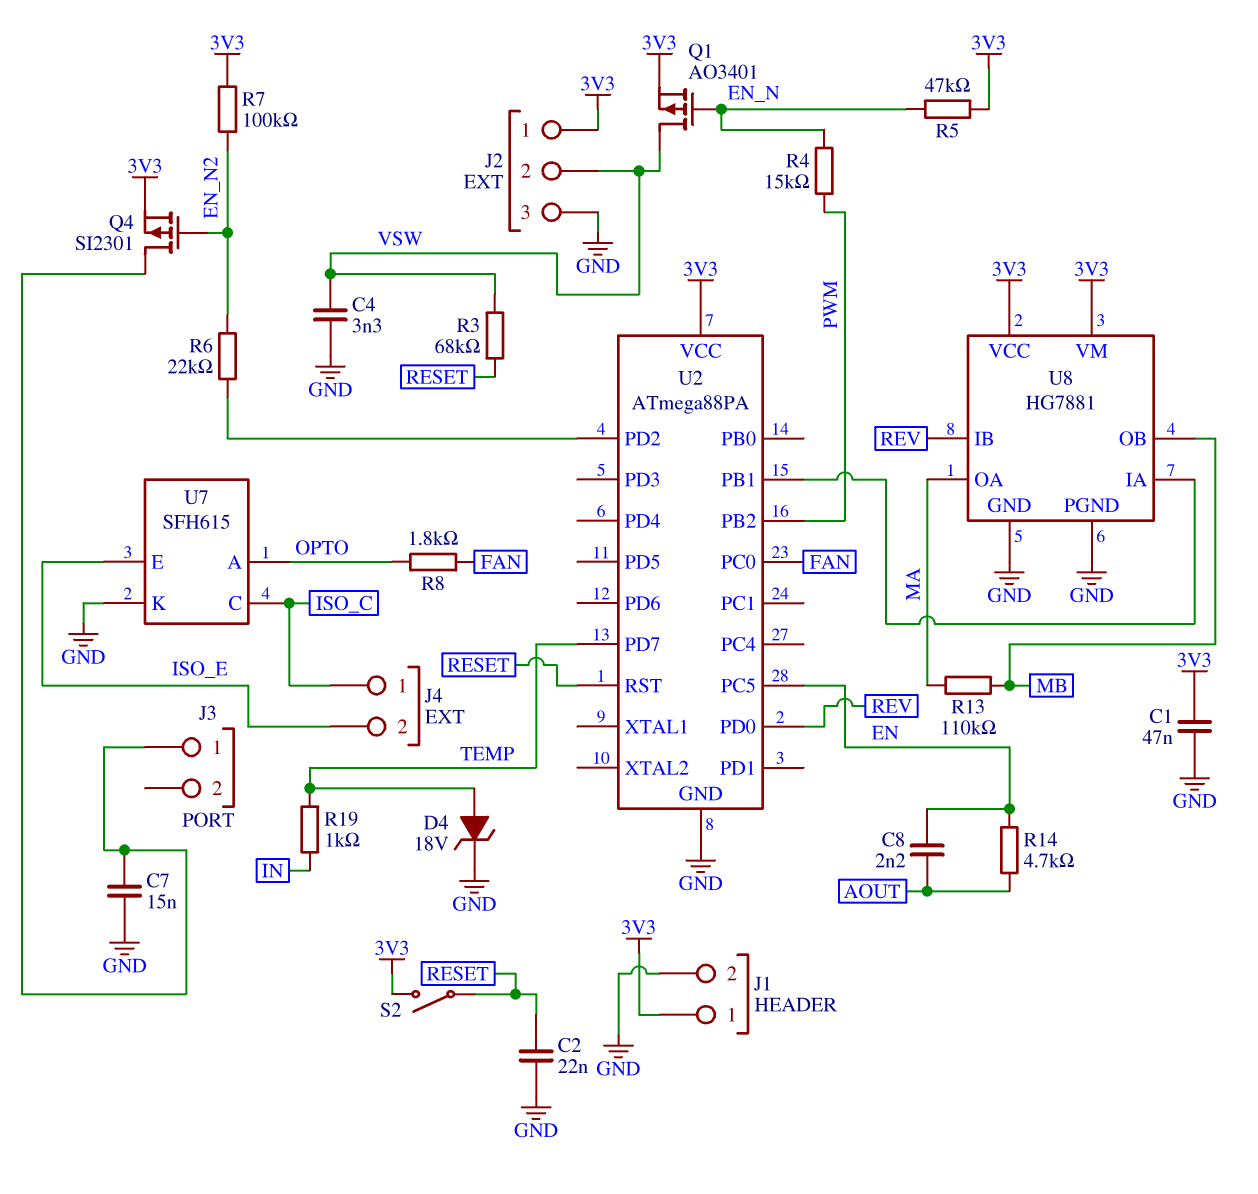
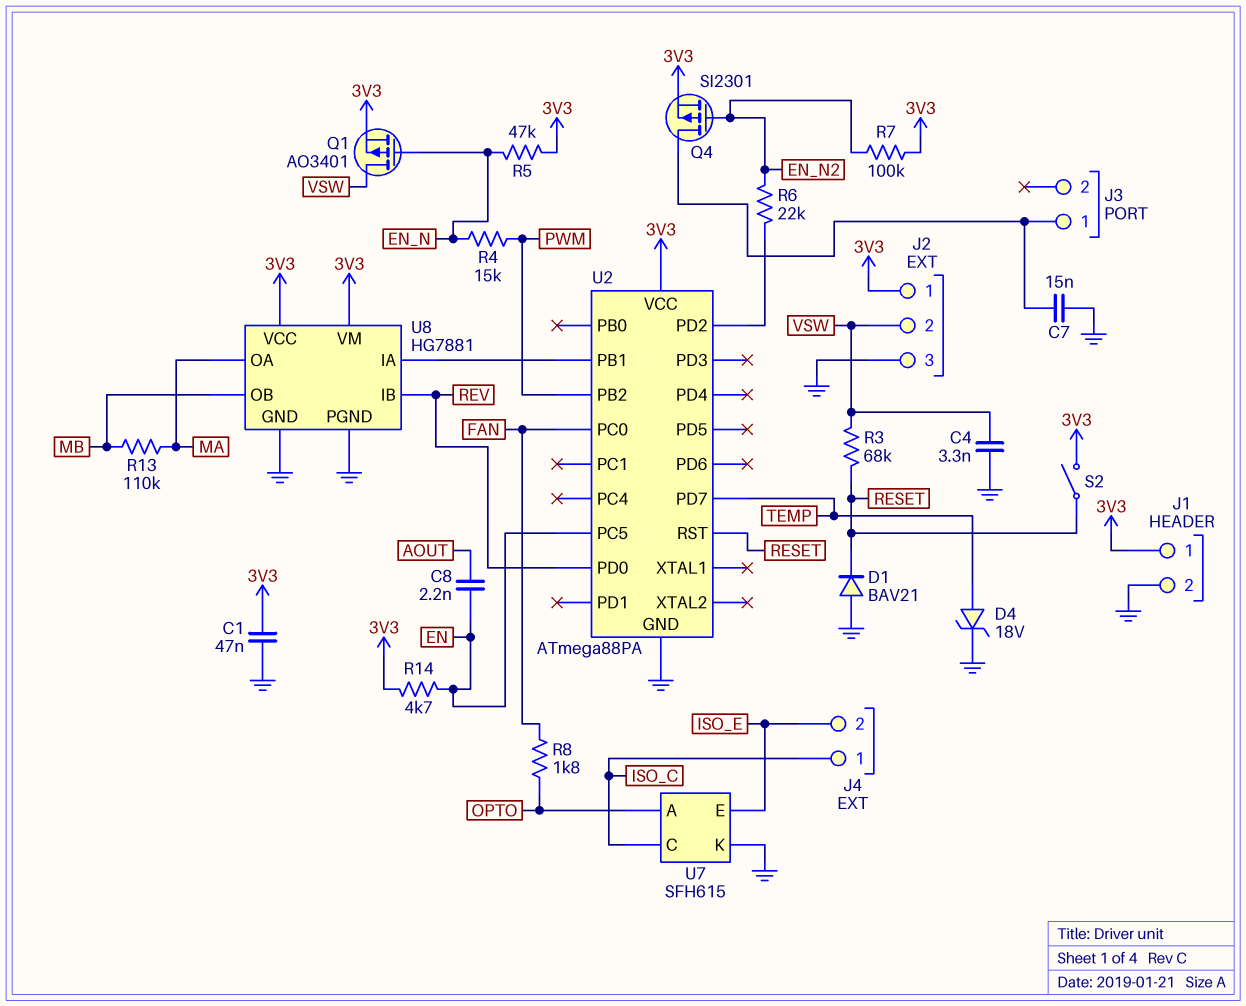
C2: 22nF (GND, RESET) -> none
D1: none -> diode BAV21 (A GND, K RESET)
R14: 4.7k (AOUT, EN) -> 4.7k (3V3, EN)
R19: 1k (IN, TEMP) -> none

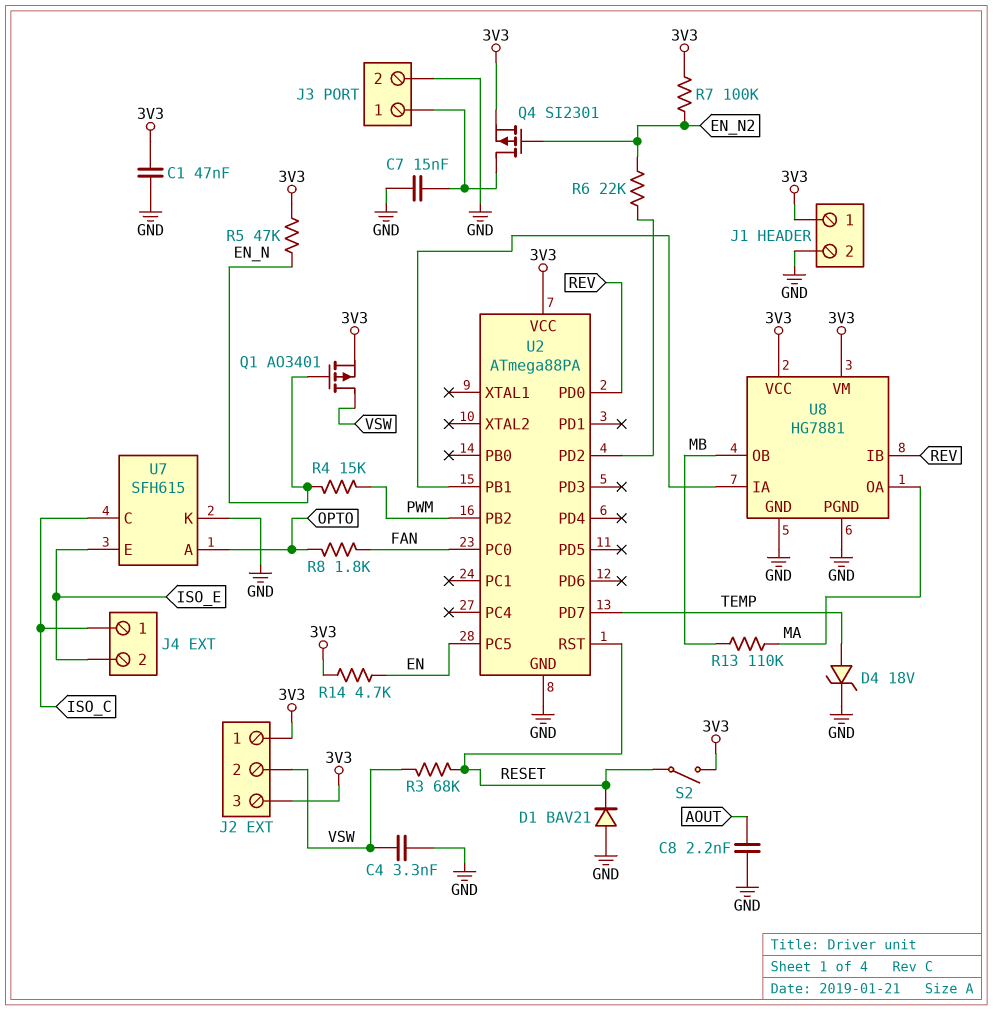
C8: 2.2nF (AOUT, EN) -> 2.2nF (AOUT, GND)
J2 pin 3: GND -> 3V3
J3 pin 2: none -> GND

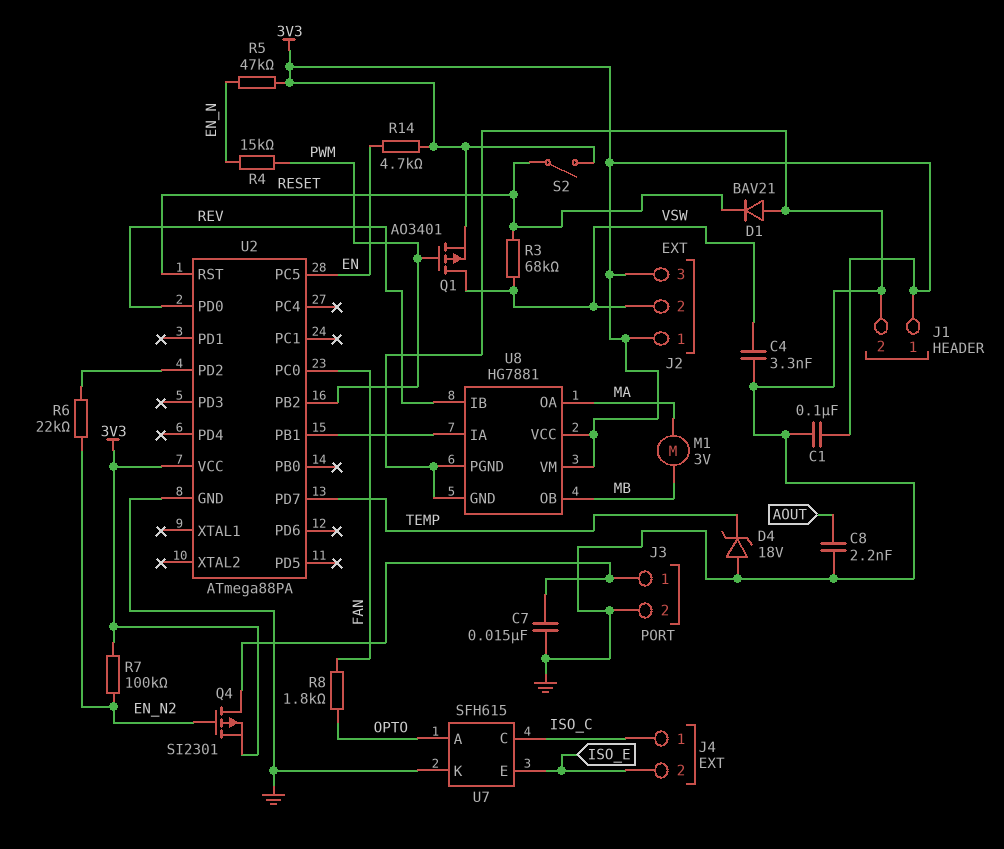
C1: 47nF (3V3, GND) -> 100nF (3V3, GND)
D4: zener 18V (A TEMP, K GND) -> zener 18V (A GND, K TEMP)
M1: none -> motor 3V (MA, MB)
Q1: PMOS AO3401 (G EN_N, D VSW, S 3V3) -> PMOS AO3401 (G PWM, D VSW, S 3V3)
R13: 110k (MA, MB) -> none

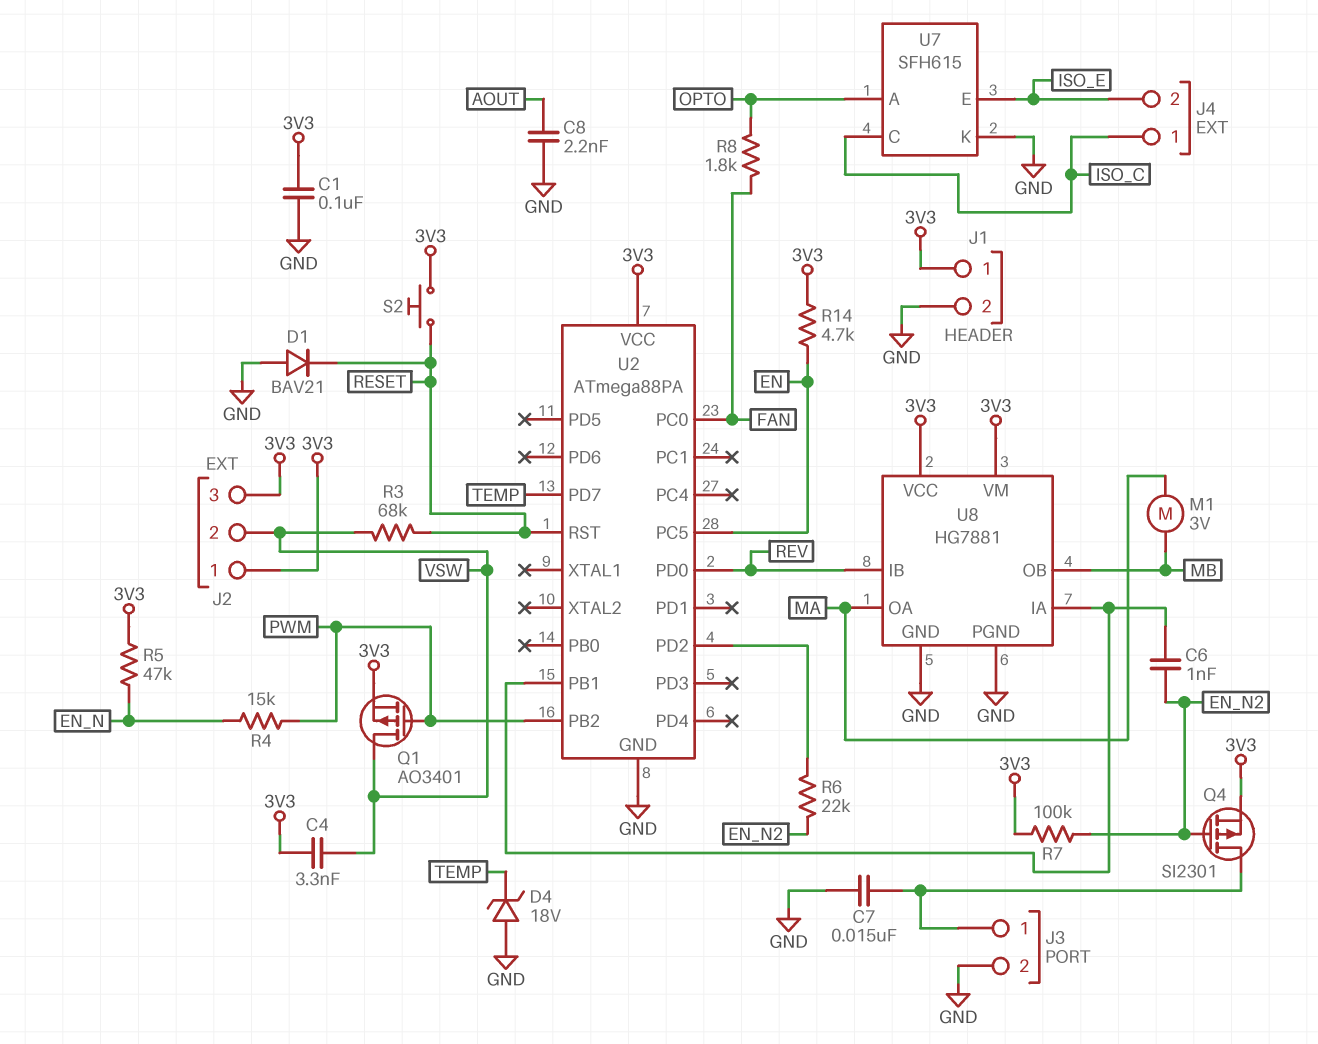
C4: 3.3nF (GND, VSW) -> 3.3nF (3V3, VSW)
C6: none -> 1nF (EN_N2, U2/PB1)
S2: switch (3V3, RESET) -> button (3V3, RESET)

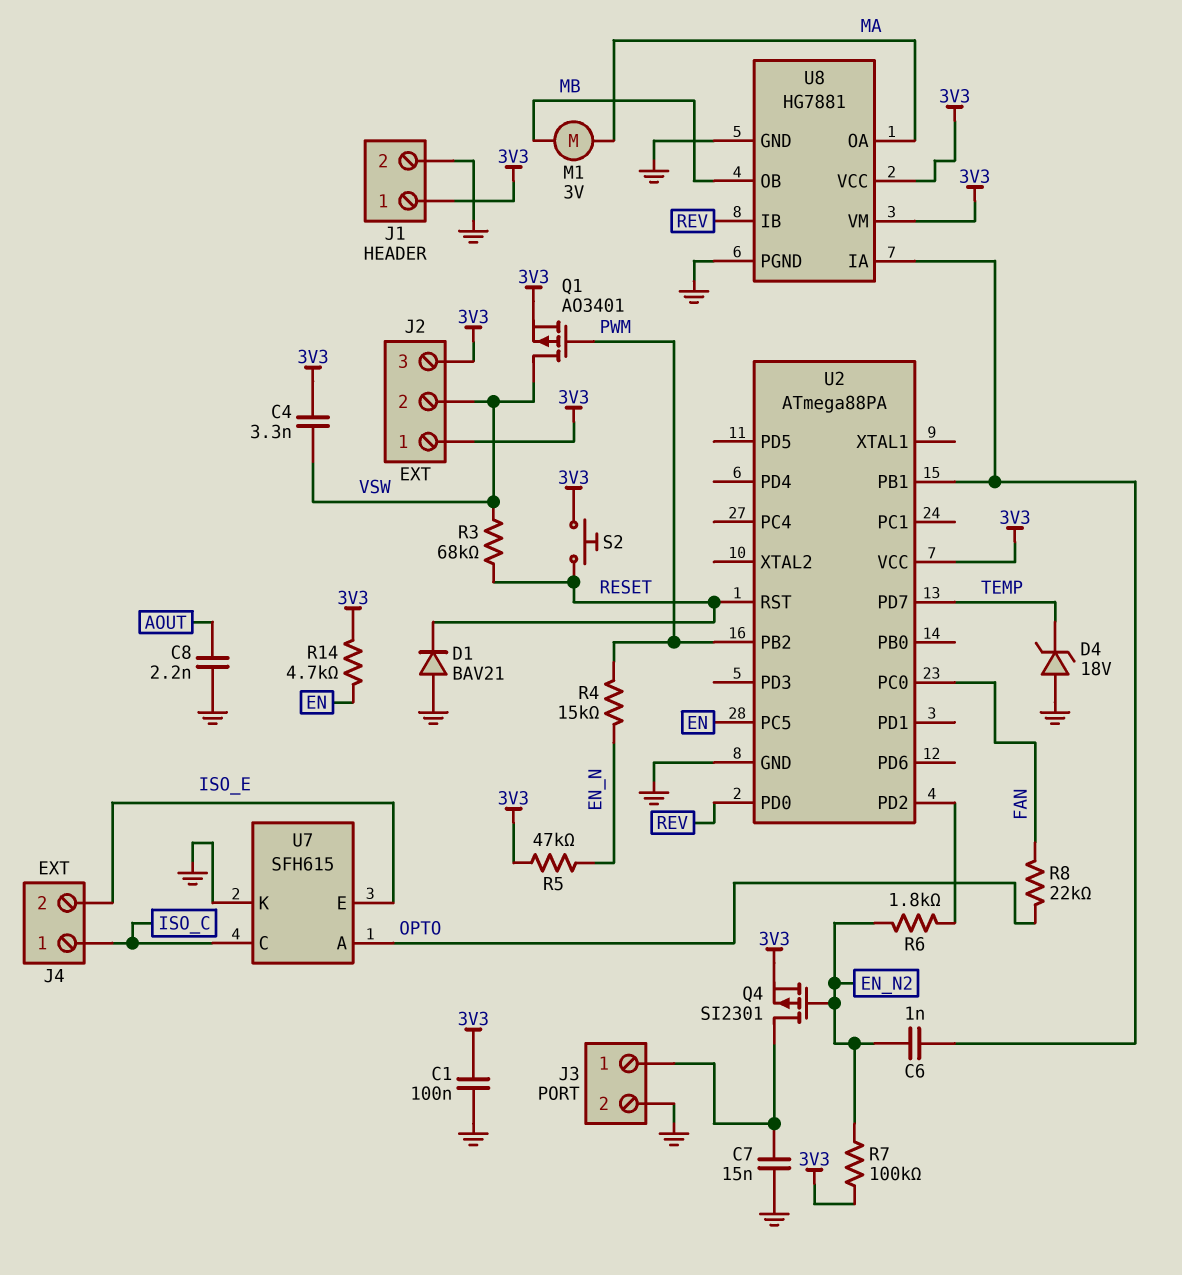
R6: 22k (EN_N2, U2/PD2) -> 1.8k (EN_N2, U2/PD2)
R8: 1.8k (FAN, OPTO) -> 22k (FAN, OPTO)

